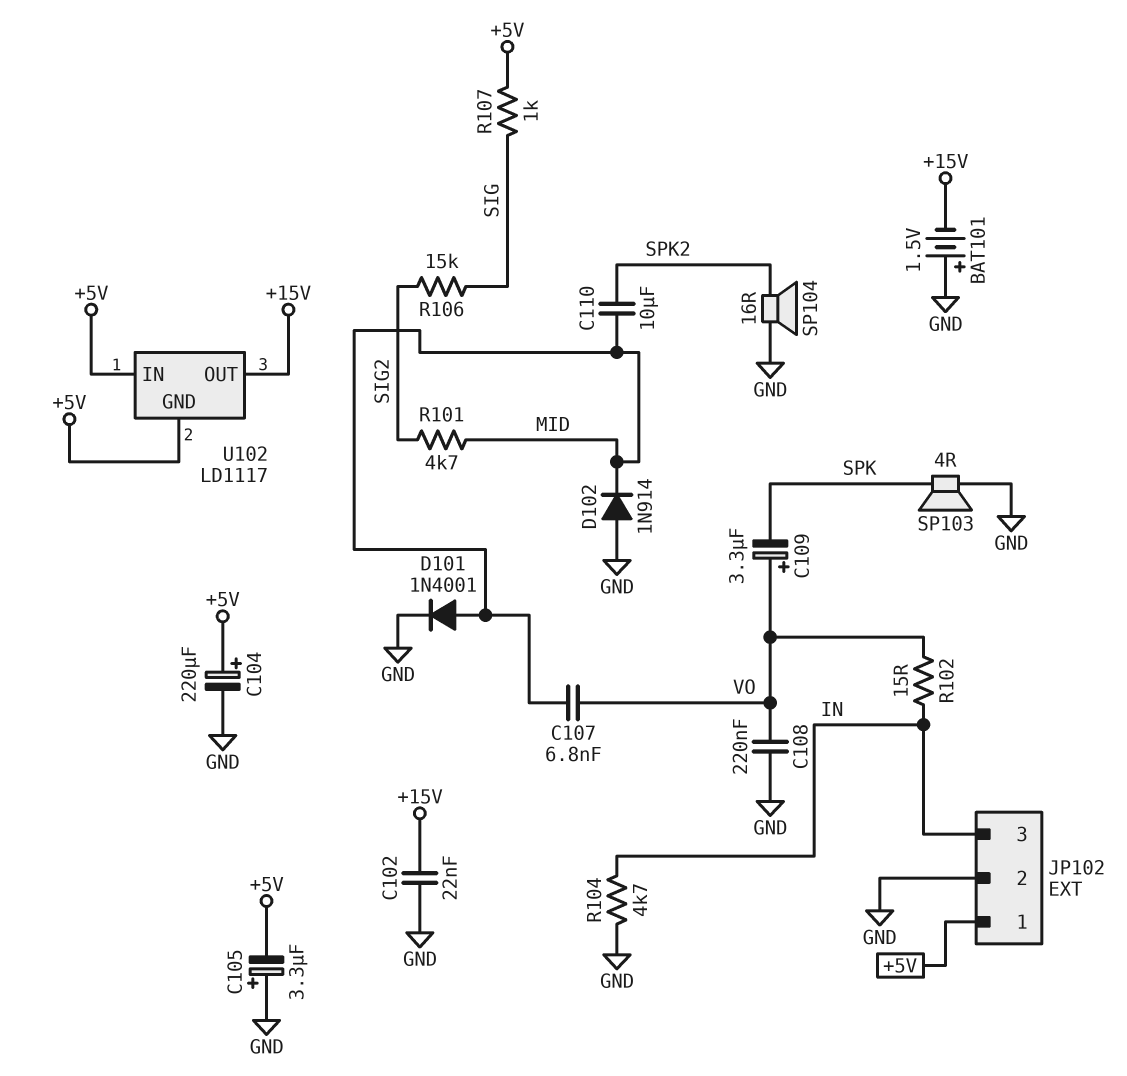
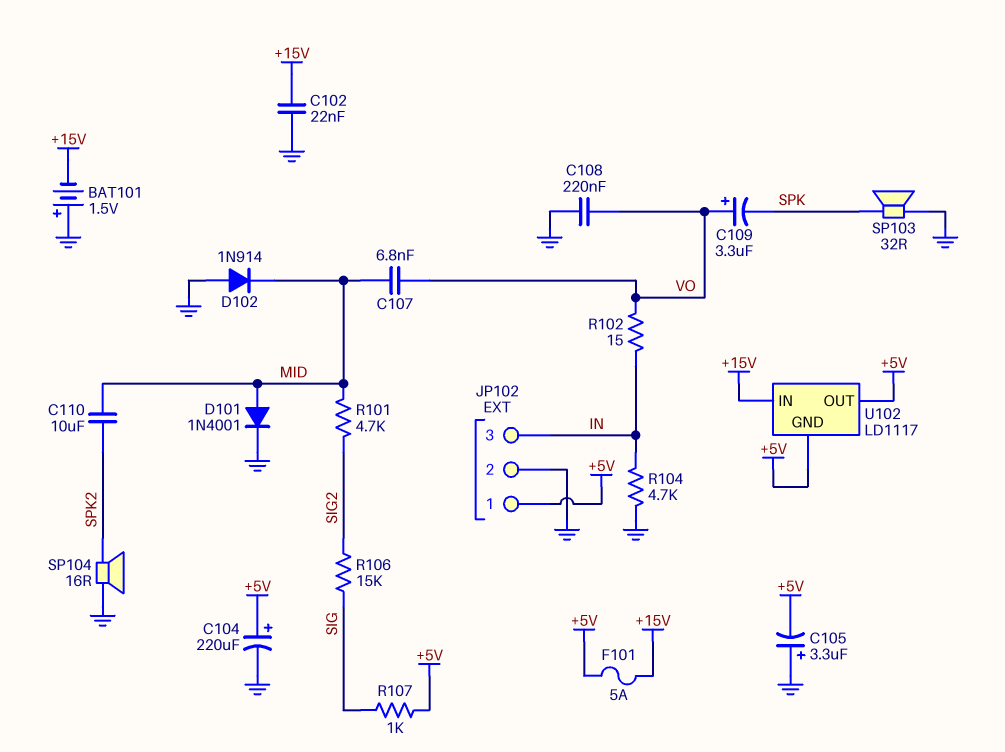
F101: none -> 5A (+5V, +15V)
SP103: speaker 4R (GND, SPK) -> speaker 32R (GND, SPK)
U102 pin IN: +5V -> +15V
U102 pin OUT: +15V -> +5V

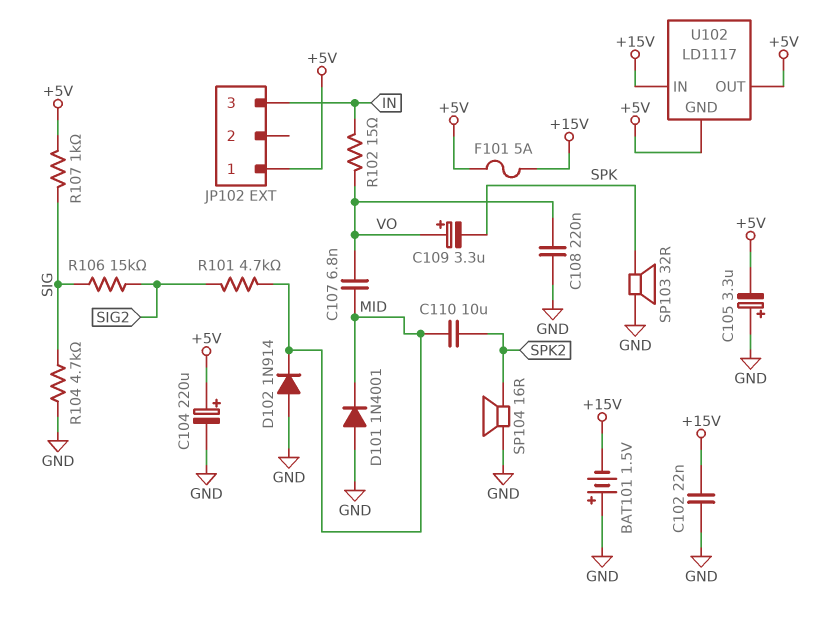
D101: diode 1N4001 (A MID, K GND) -> diode 1N4001 (A GND, K MID)
JP102 pin 2: GND -> none
R104: 4.7k (GND, IN) -> 4.7k (GND, SIG)

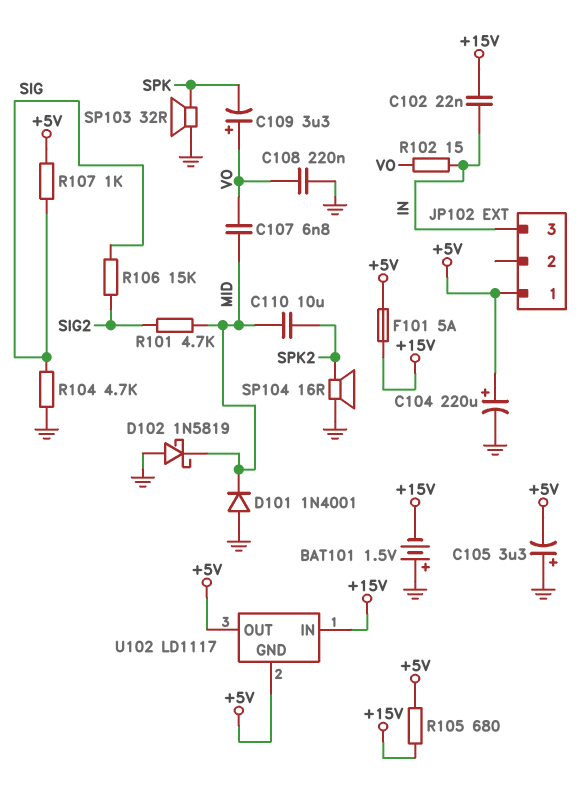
C102: 22nF (+15V, GND) -> 22nF (+15V, IN)
D102: diode 1N914 (A GND, K MID) -> schottky 1N5819 (A GND, K MID)
R105: none -> 680 (+5V, +15V)

